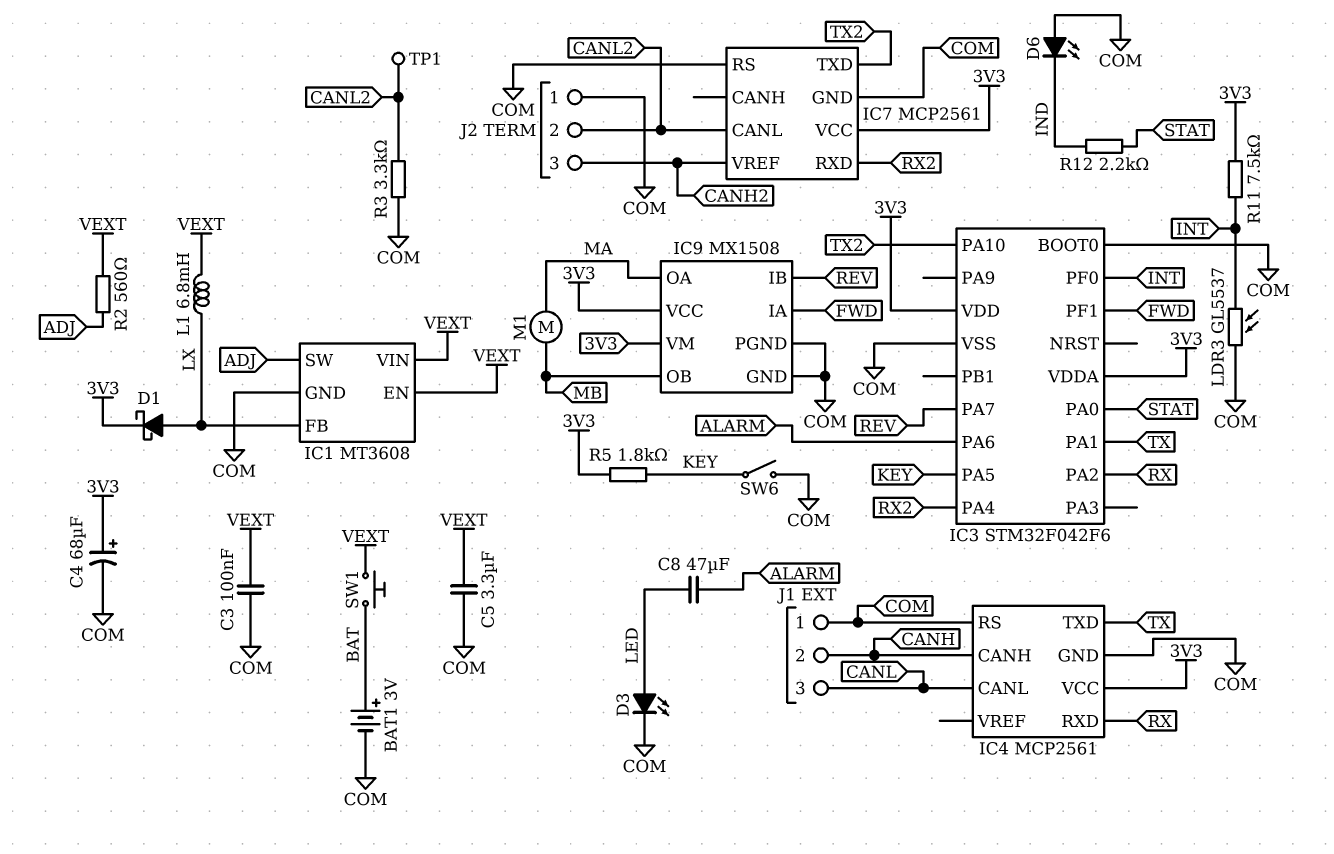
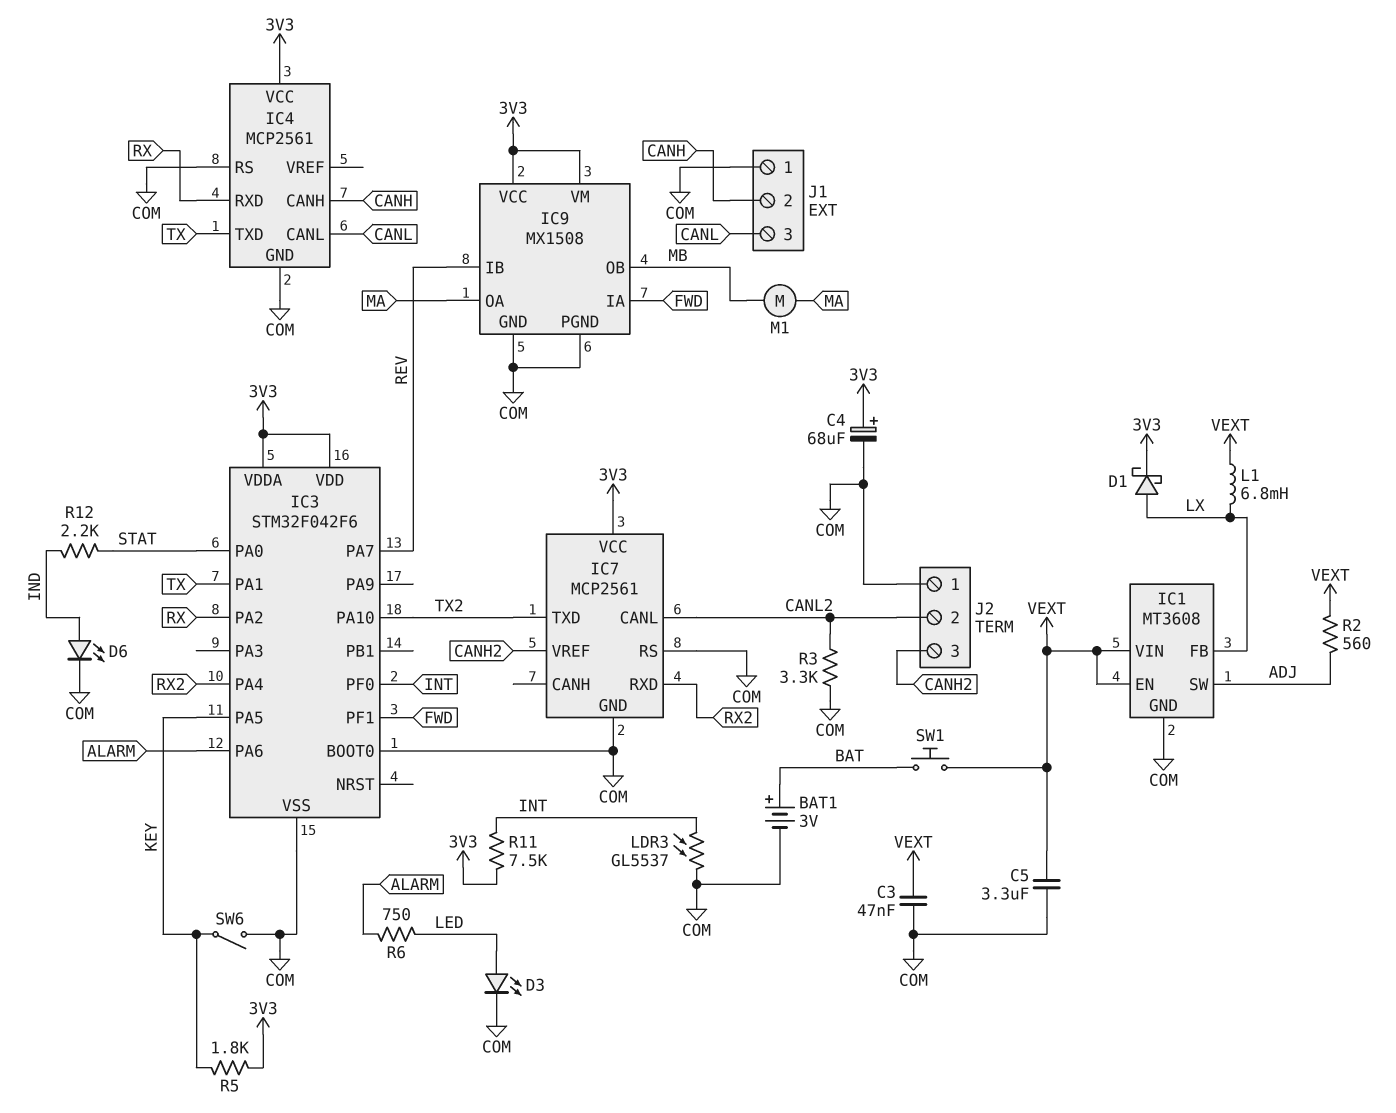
C3: 100nF (COM, VEXT) -> 47nF (COM, VEXT)
C8: 47uF (ALARM, LED) -> none
D6: LED (A COM, K IND) -> LED (A IND, K COM)
R6: none -> 750 (ALARM, LED)
TP1: test point (CANL2) -> none

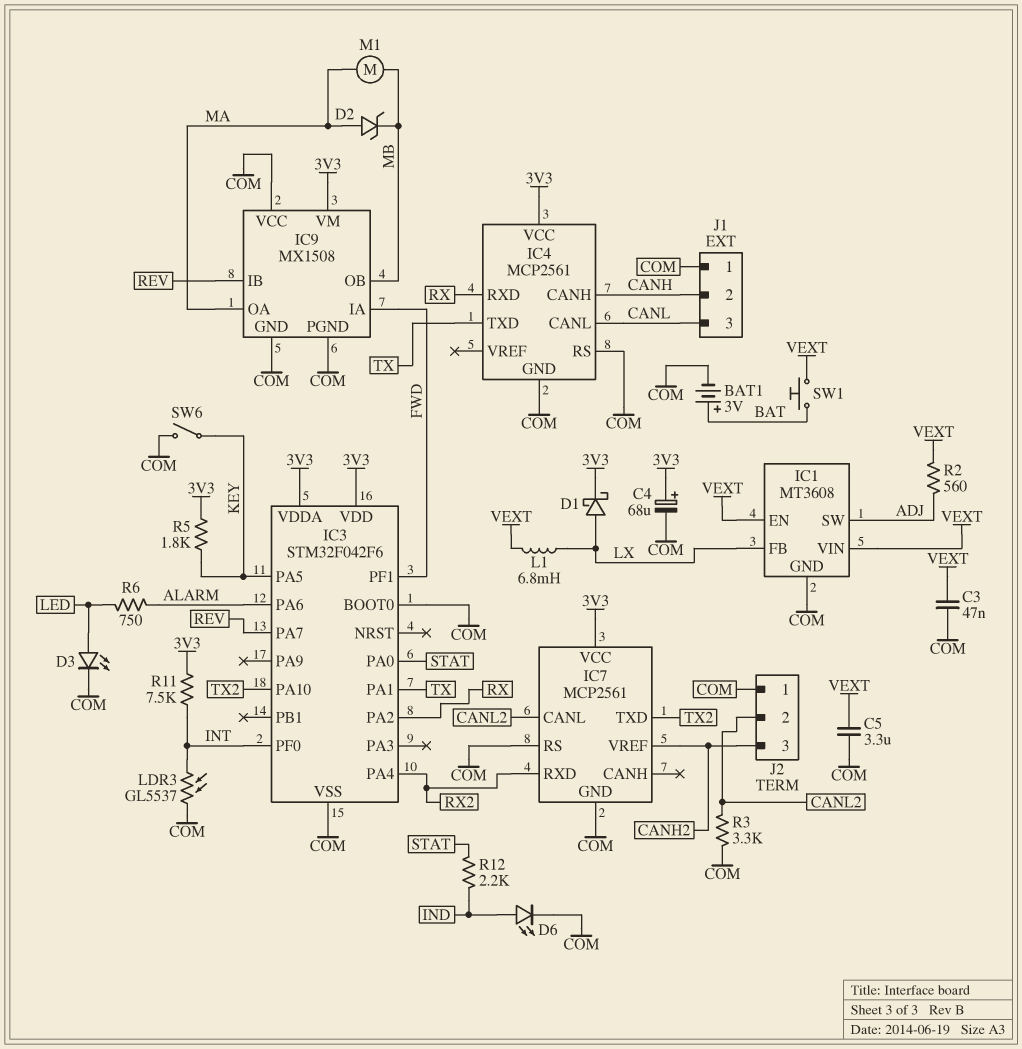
D2: none -> zener (A MA, K MB)
IC9 pin VCC: 3V3 -> COM

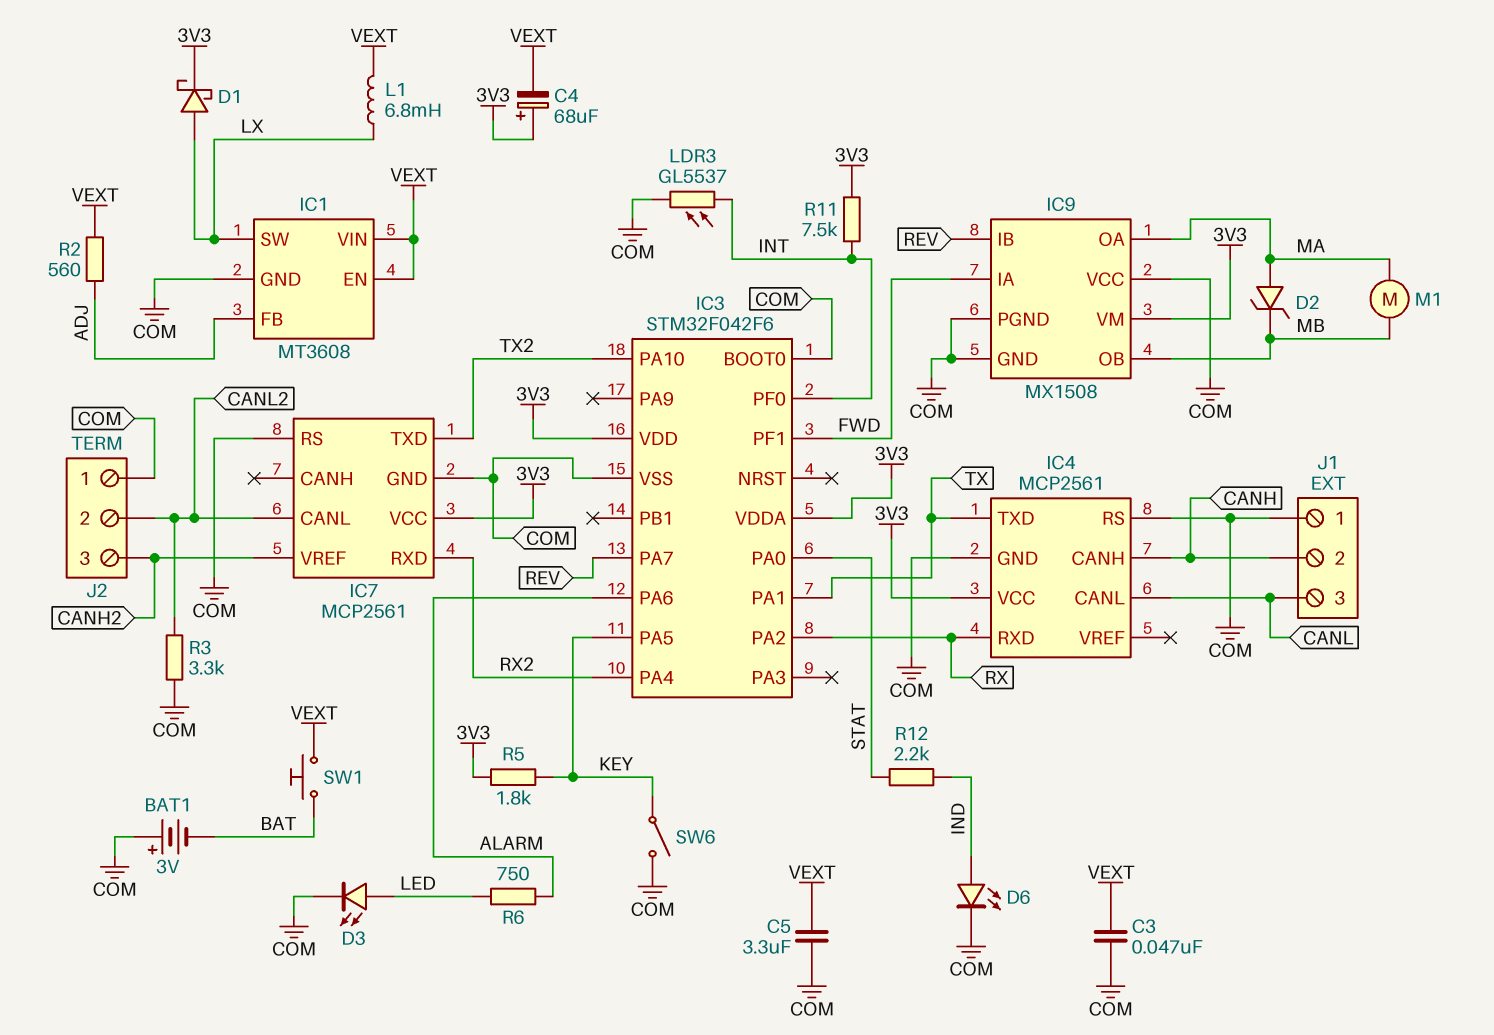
BAT1: 3V (plus BAT, minus COM) -> 3V (plus COM, minus BAT)
C4: 68uF (plus 3V3, minus COM) -> 68uF (plus 3V3, minus VEXT)
IC1 pin FB: LX -> ADJ
IC1 pin SW: ADJ -> LX

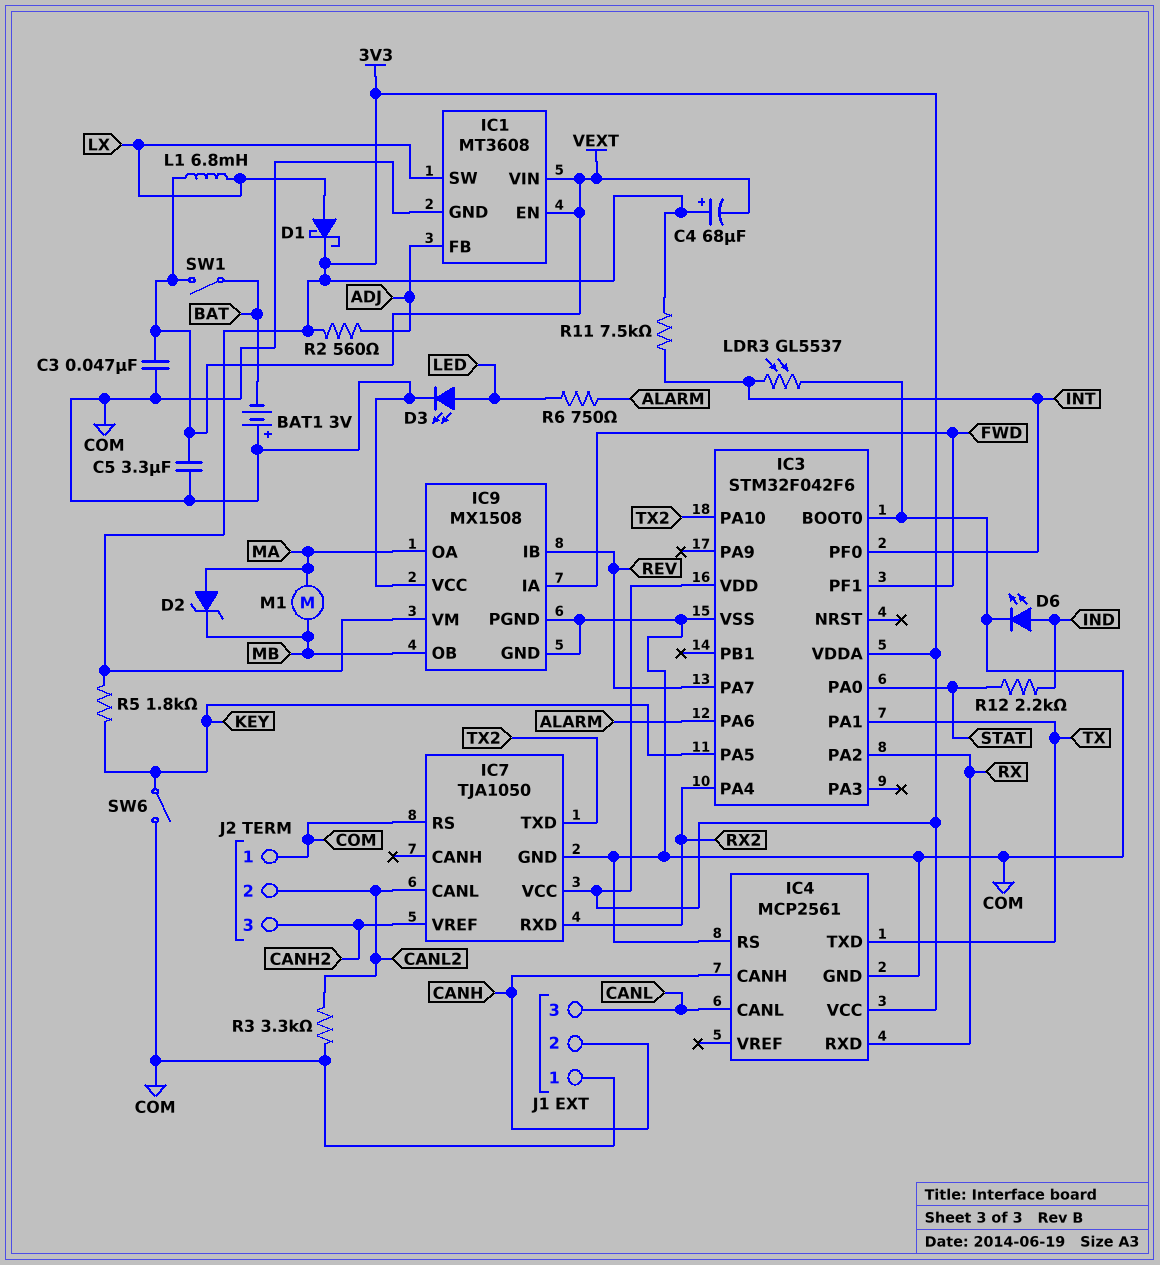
IC7: MCP2561 -> TJA1050
R2: 560 (ADJ, VEXT) -> 560 (3V3, ADJ)
SW1: button (BAT, VEXT) -> switch (BAT, VEXT)

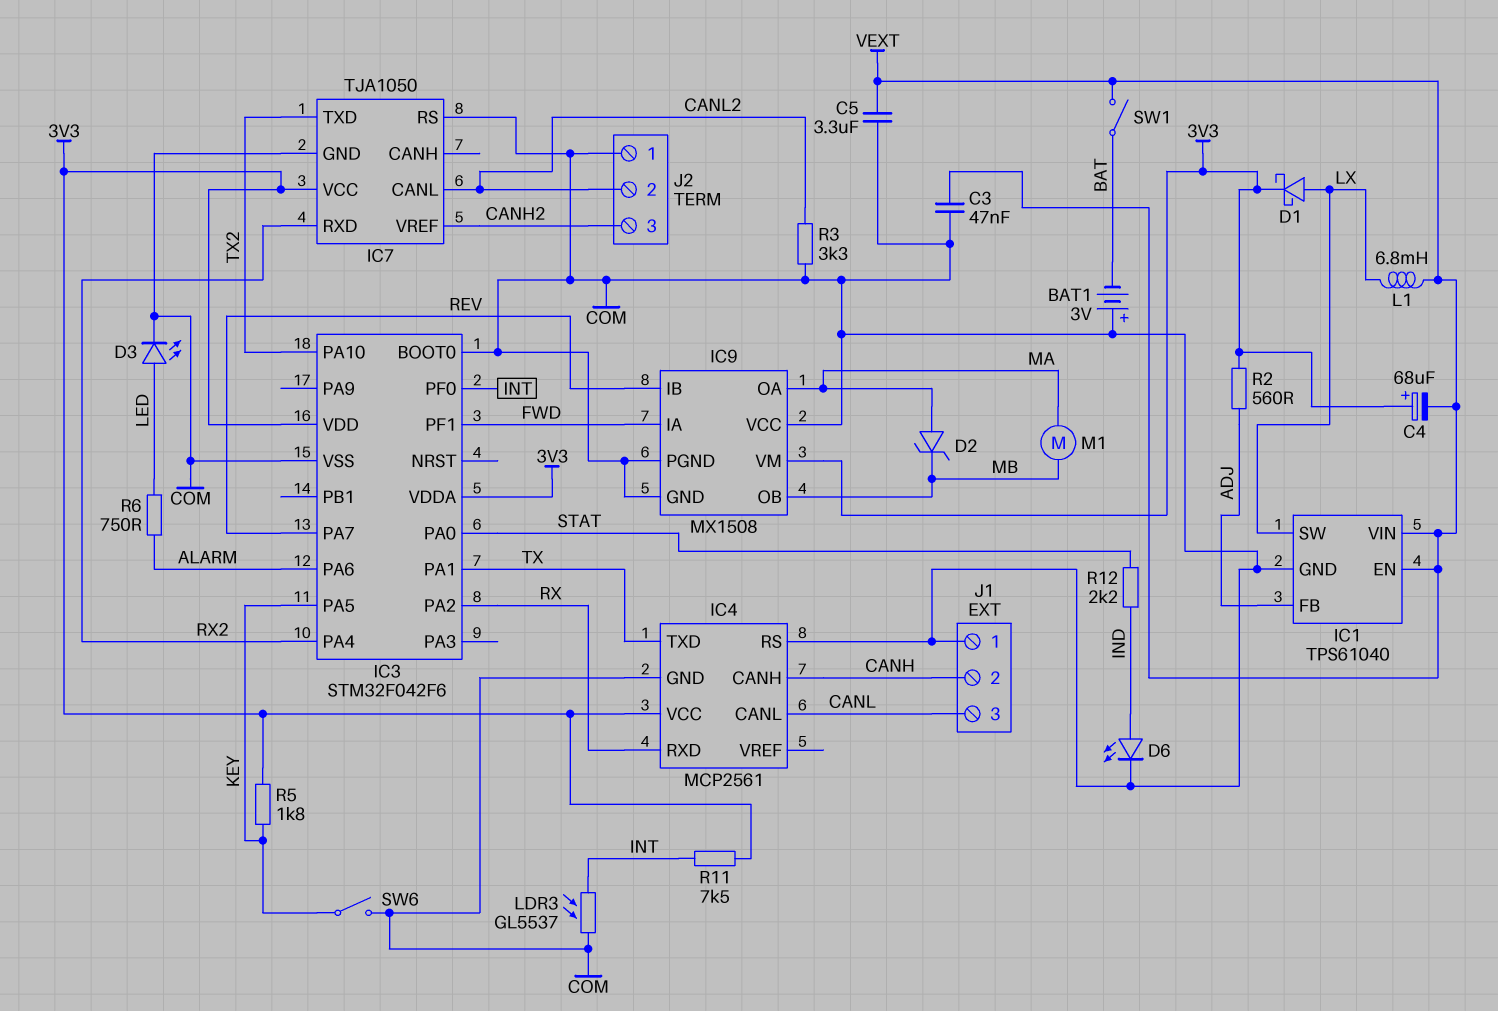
IC1: MT3608 -> TPS61040

